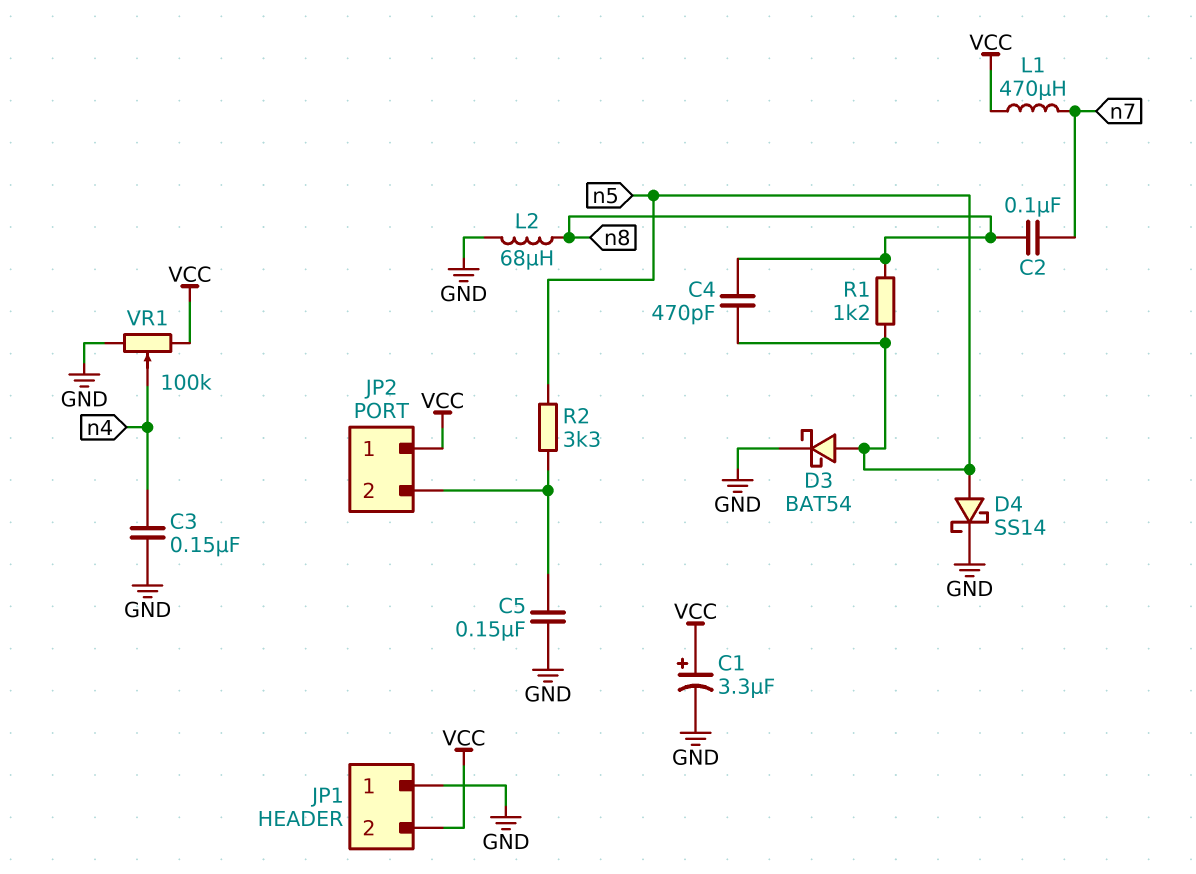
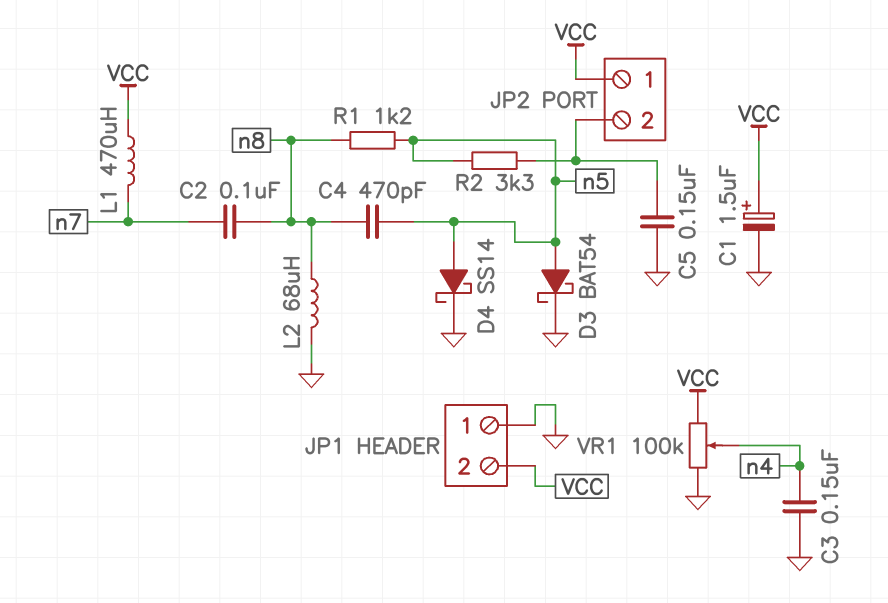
C1: 3.3uF (plus VCC, minus GND) -> 1.5uF (plus VCC, minus GND)

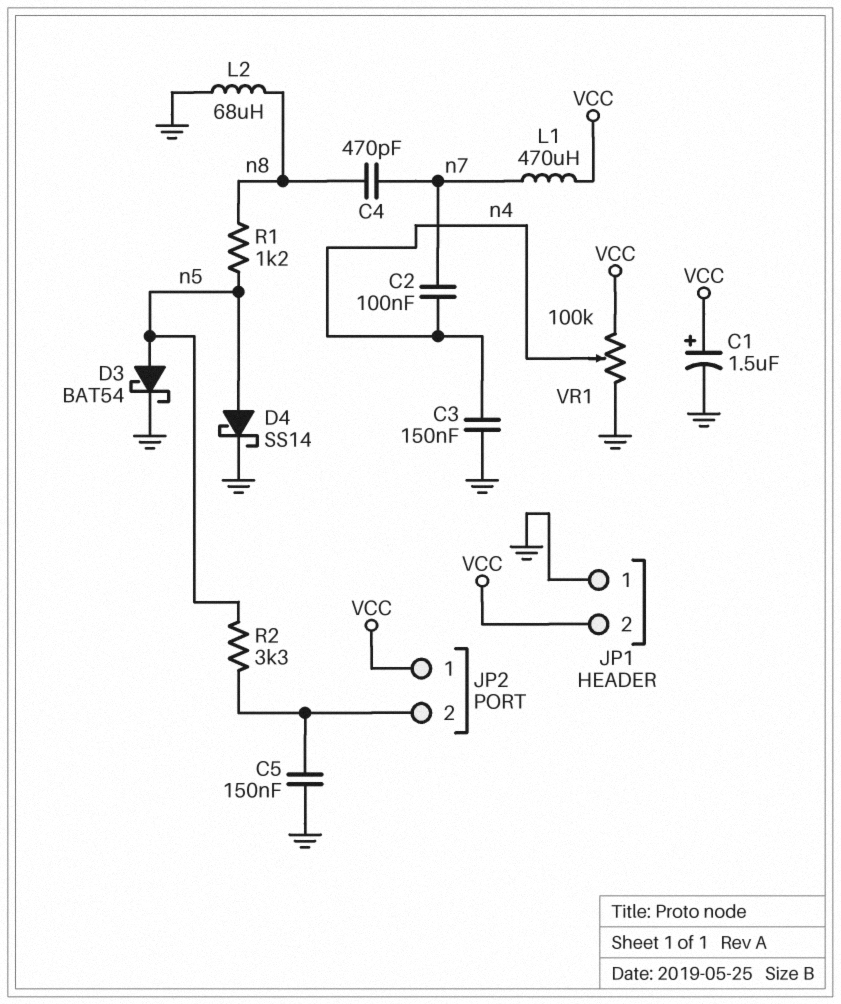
C2: 100nF (n7, n8) -> 100nF (n4, n7)
C4: 470pF (n5, n8) -> 470pF (n7, n8)

